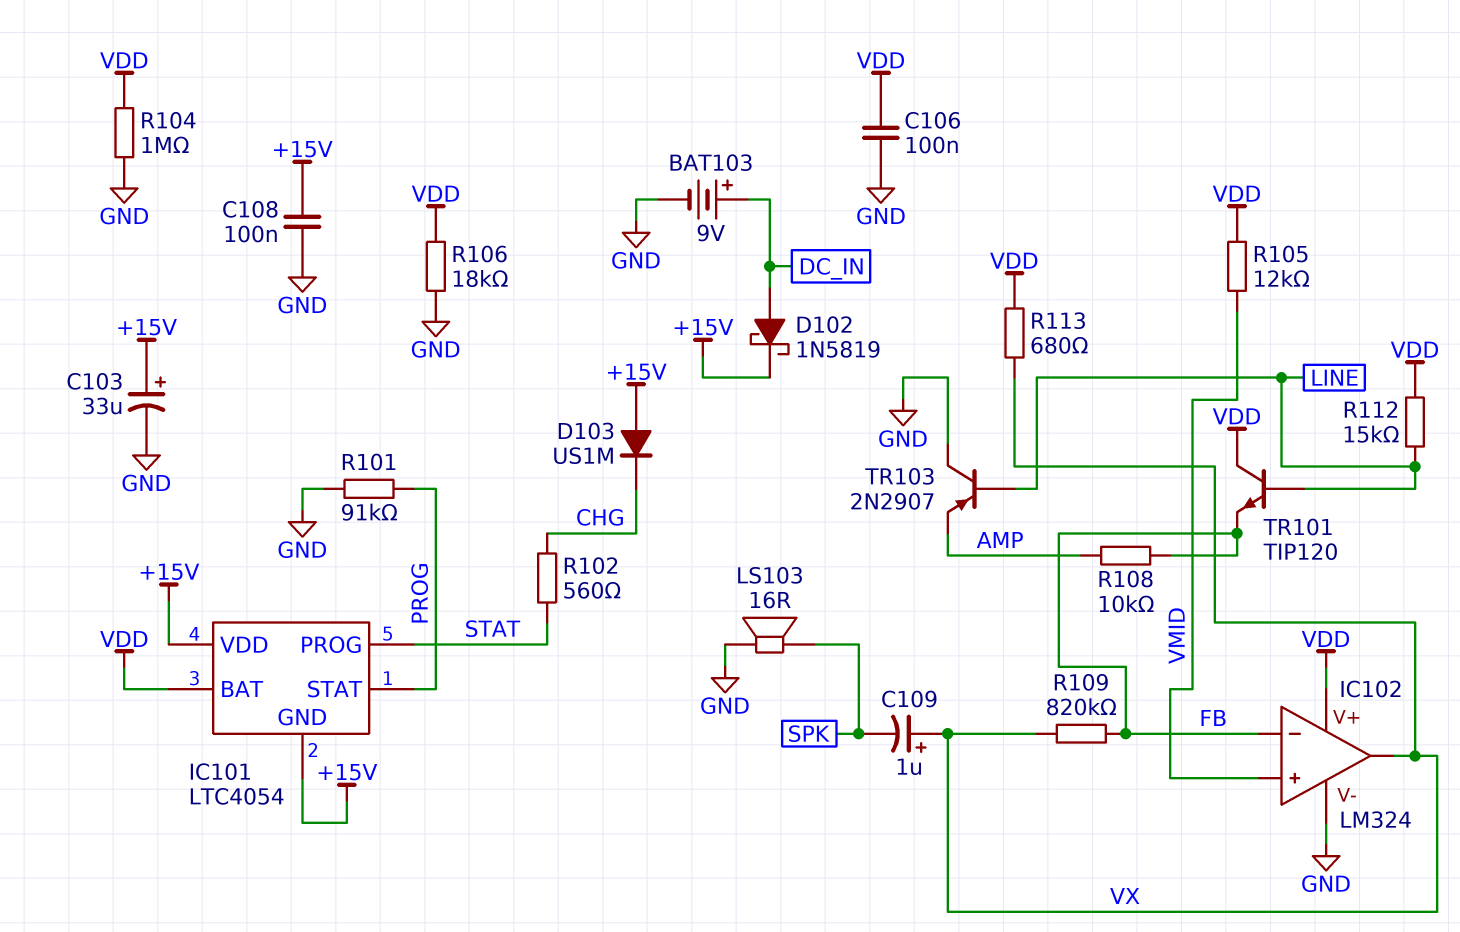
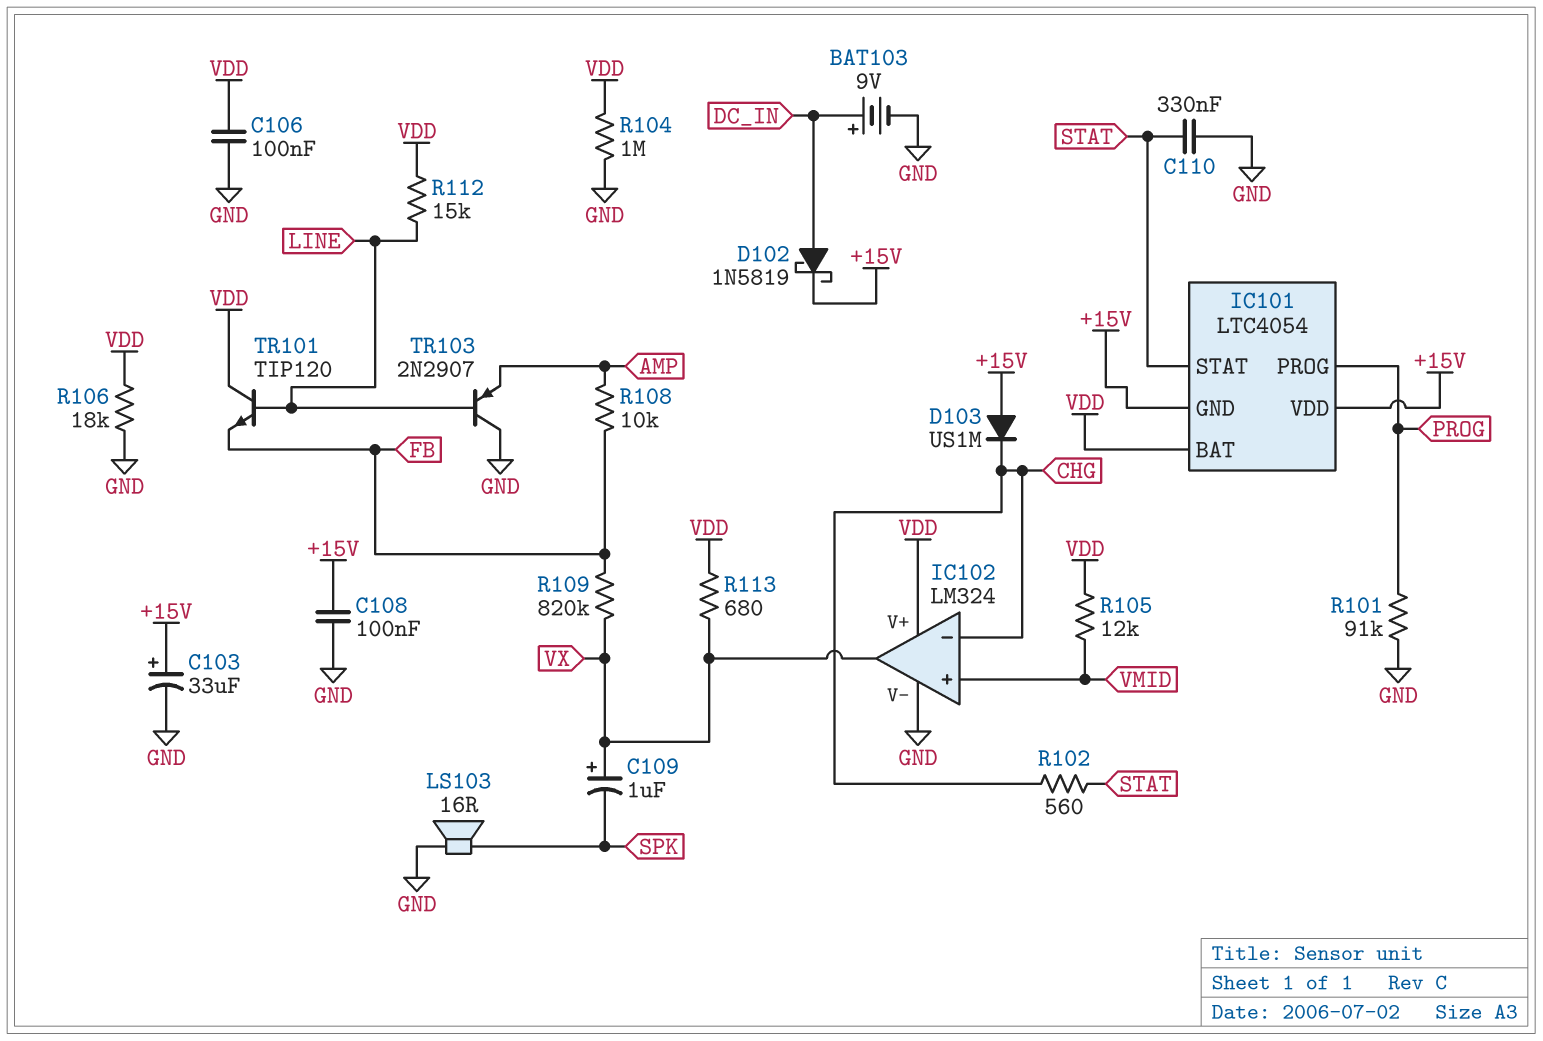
C110: none -> 330nF (GND, STAT)
IC101 pin PROG: STAT -> PROG
IC101 pin STAT: PROG -> STAT
IC102 pin in-: FB -> CHG

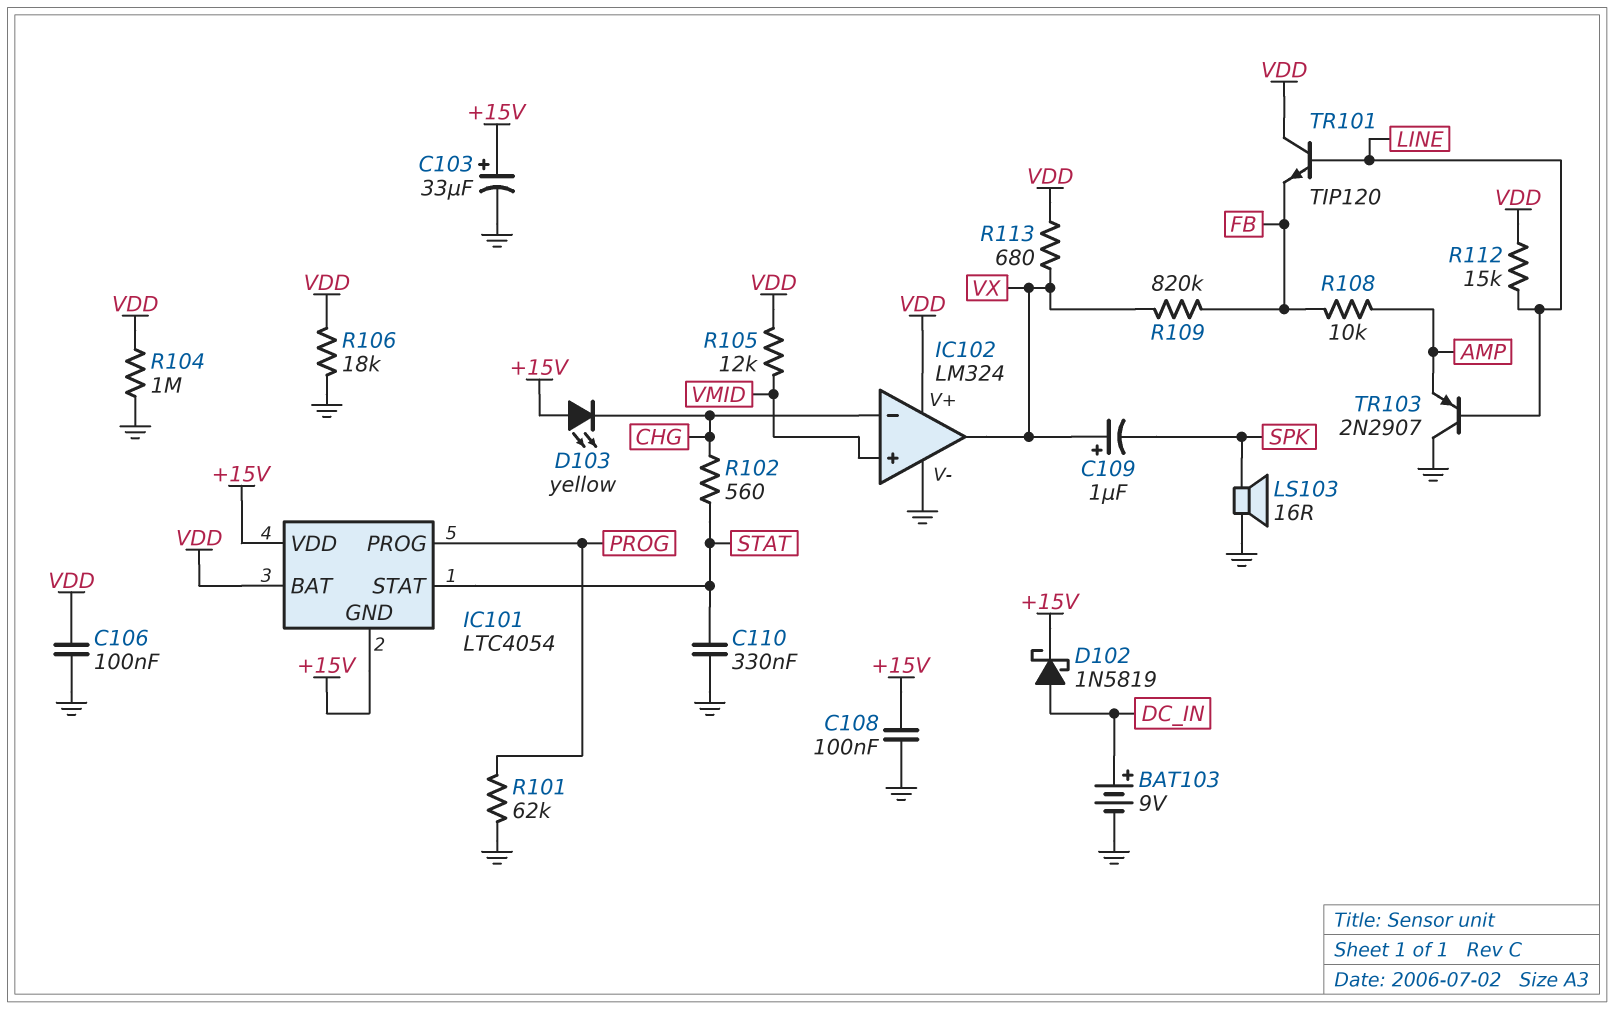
D103: diode US1M (A +15V, K CHG) -> LED yellow (A +15V, K CHG)
R101: 91k (GND, PROG) -> 62k (GND, PROG)

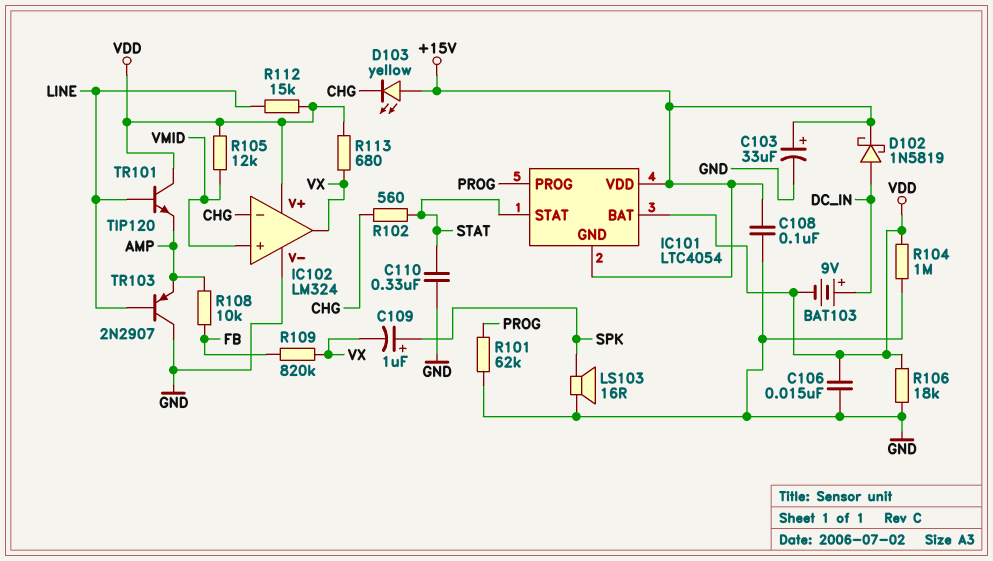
BAT103: 9V (plus DC_IN, minus GND) -> 9V (plus DC_IN, minus VDD)
C106: 100nF (GND, VDD) -> 15nF (GND, VDD)
C109: 1uF (plus VX, minus SPK) -> 1uF (plus SPK, minus VX)
TR101: NPN TIP120 (B LINE, C VDD, E FB) -> NPN TIP120 (B LINE, C VDD, E AMP)

